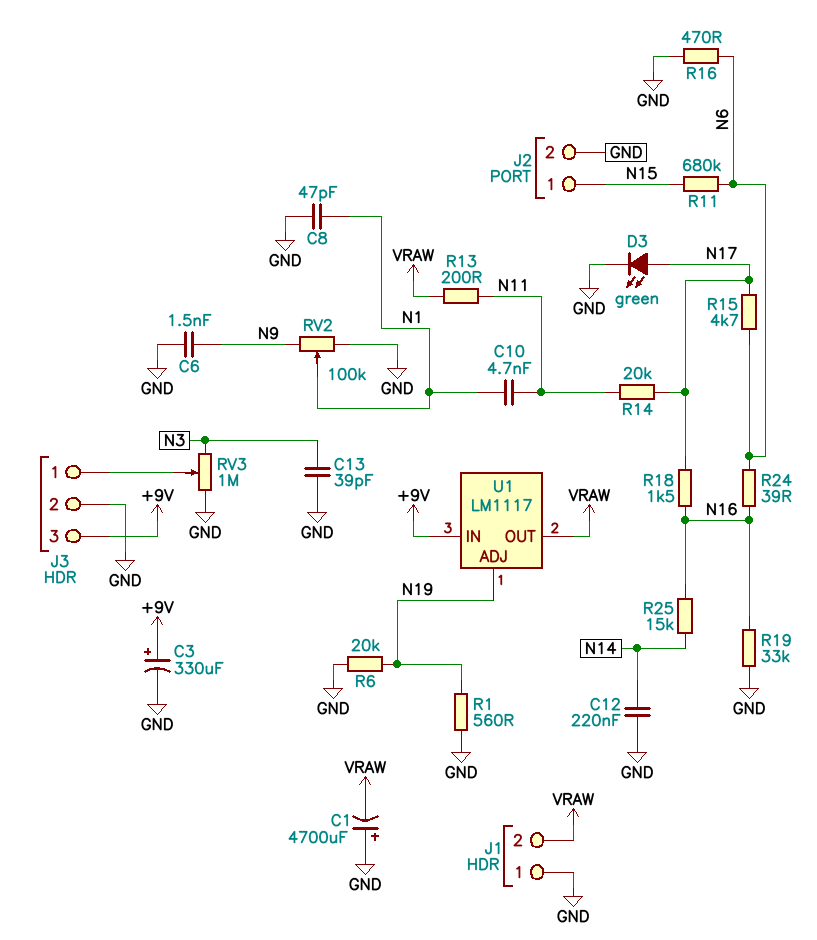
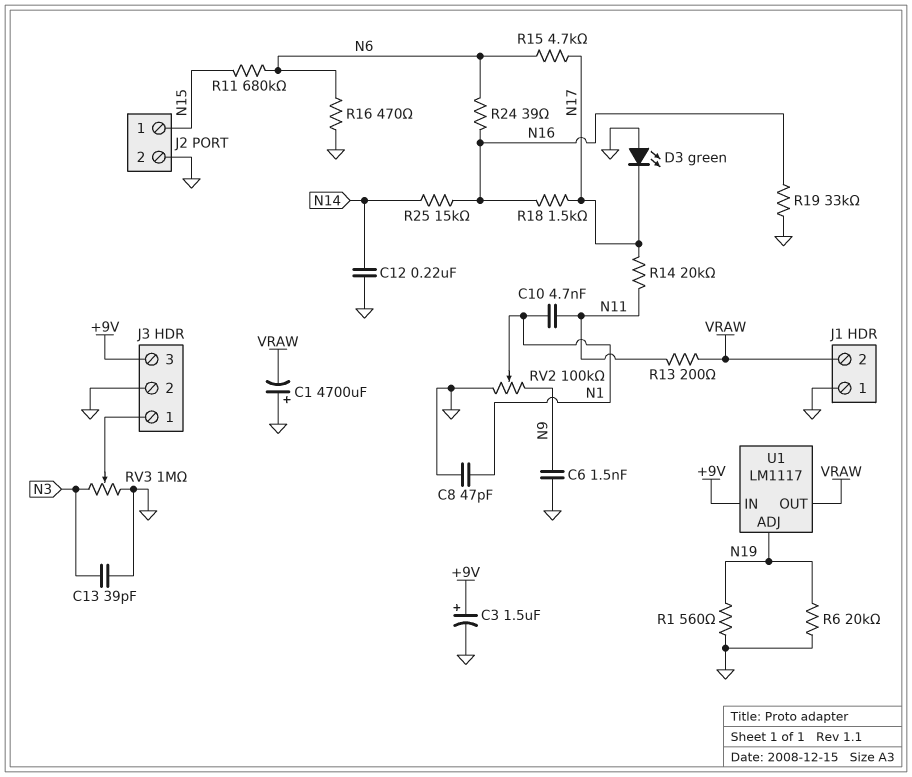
C3: 330uF (plus +9V, minus GND) -> 1.5uF (plus +9V, minus GND)
D3: LED green (A N17, K GND) -> LED green (A GND, K N17)

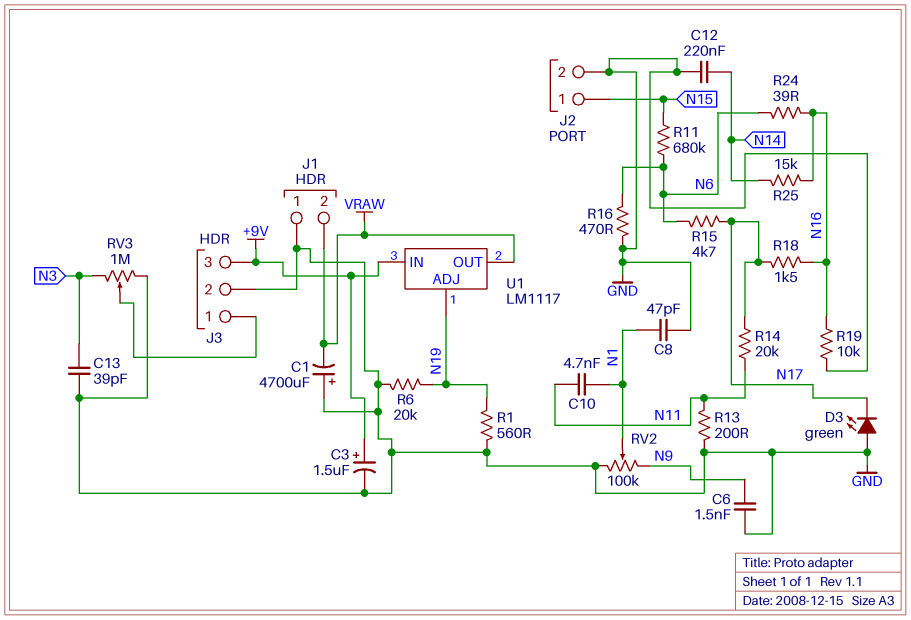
R13: 200 (N11, VRAW) -> 200 (GND, N11)
R19: 33k (GND, N16) -> 10k (GND, N16)

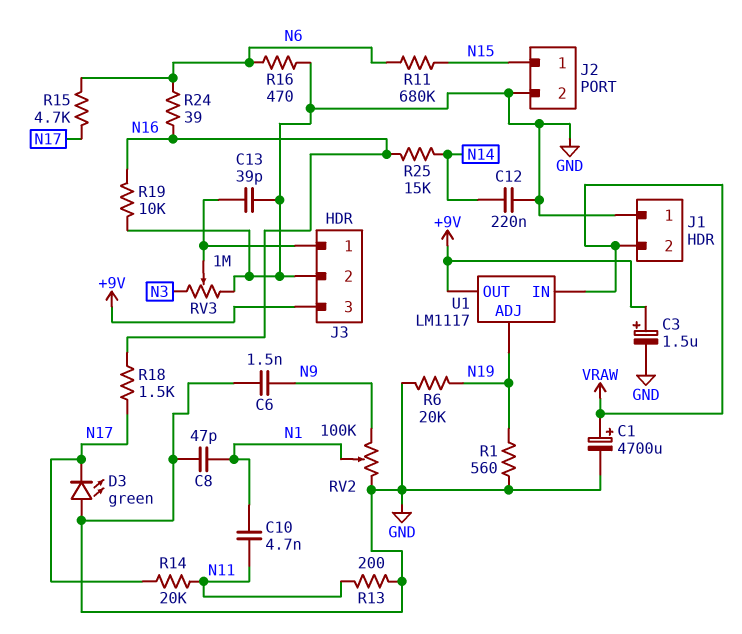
C1: 4700uF (plus GND, minus VRAW) -> 4700uF (plus VRAW, minus GND)
C13: 39pF (GND, N3) -> 39pF (GND, J3/1)
U1 pin IN: +9V -> VRAW
U1 pin OUT: VRAW -> +9V

